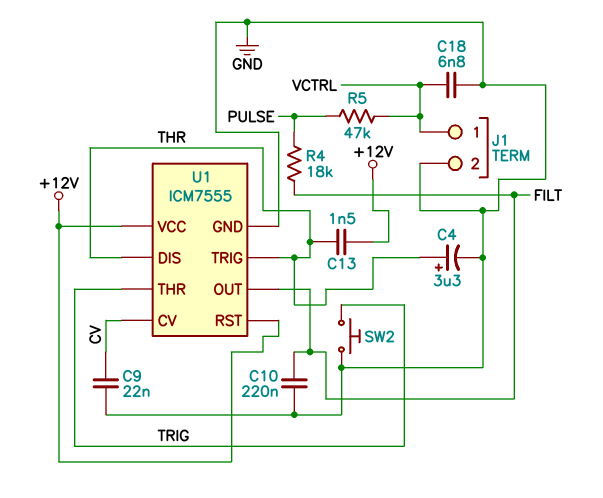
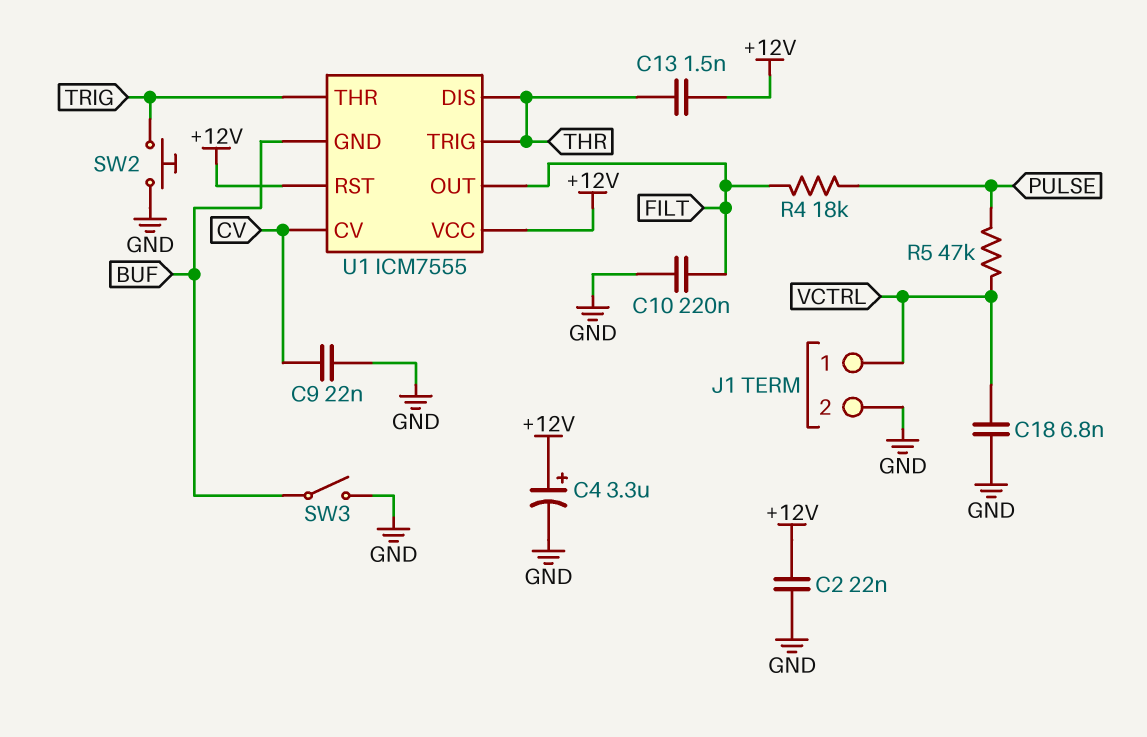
C2: none -> 22nF (+12V, GND)
C4: 3.3uF (plus THR, minus GND) -> 3.3uF (plus +12V, minus GND)
SW3: none -> switch (BUF, GND)
U1 pin GND: GND -> BUF

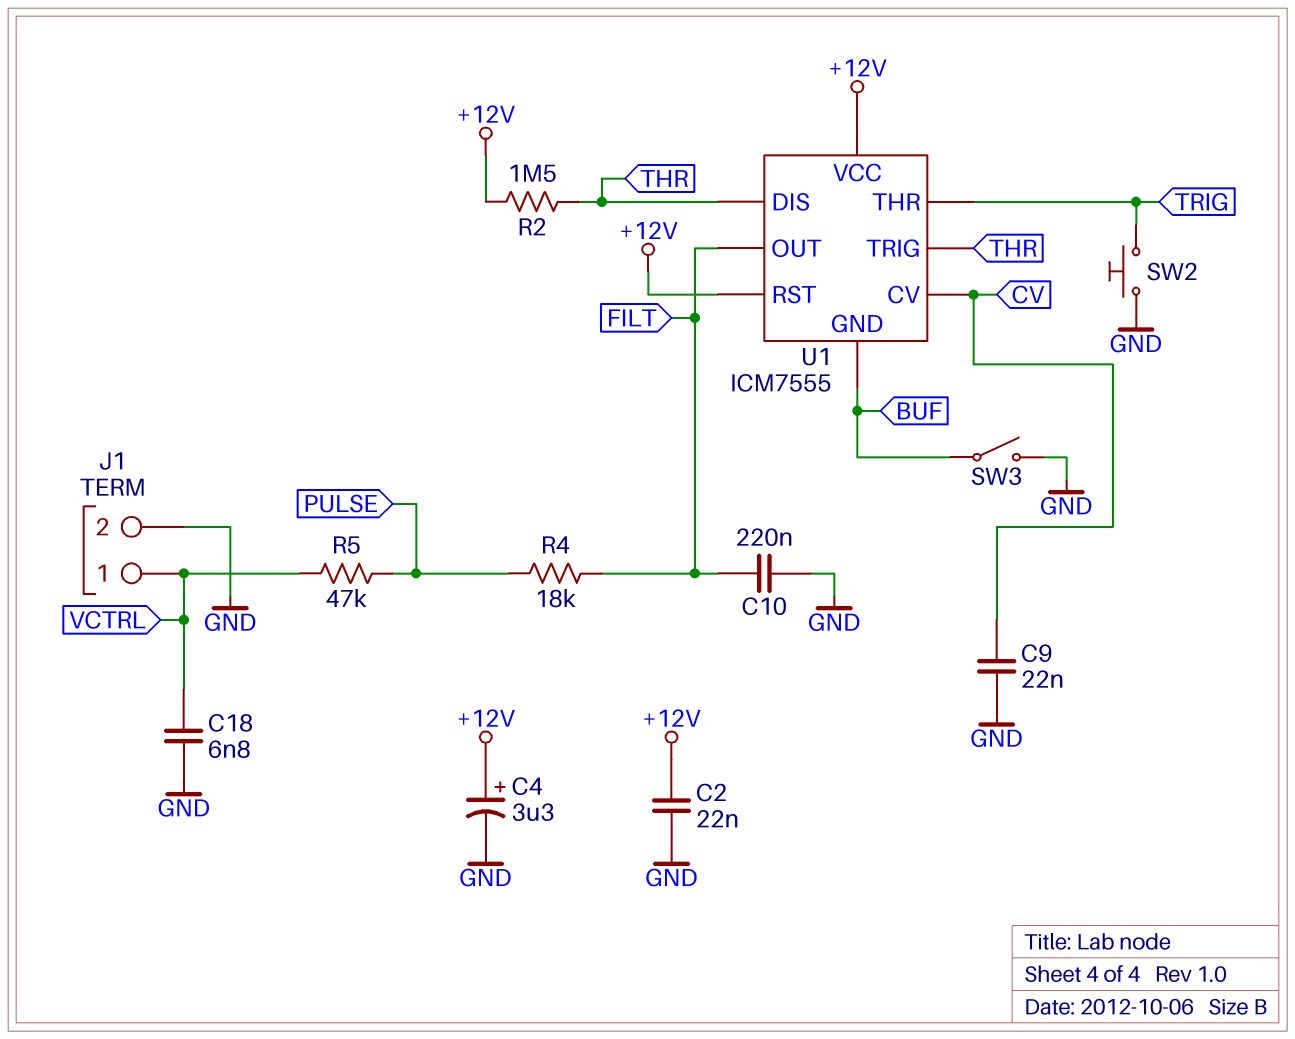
C13: 1.5nF (+12V, THR) -> none
R2: none -> 1.5M (+12V, THR)

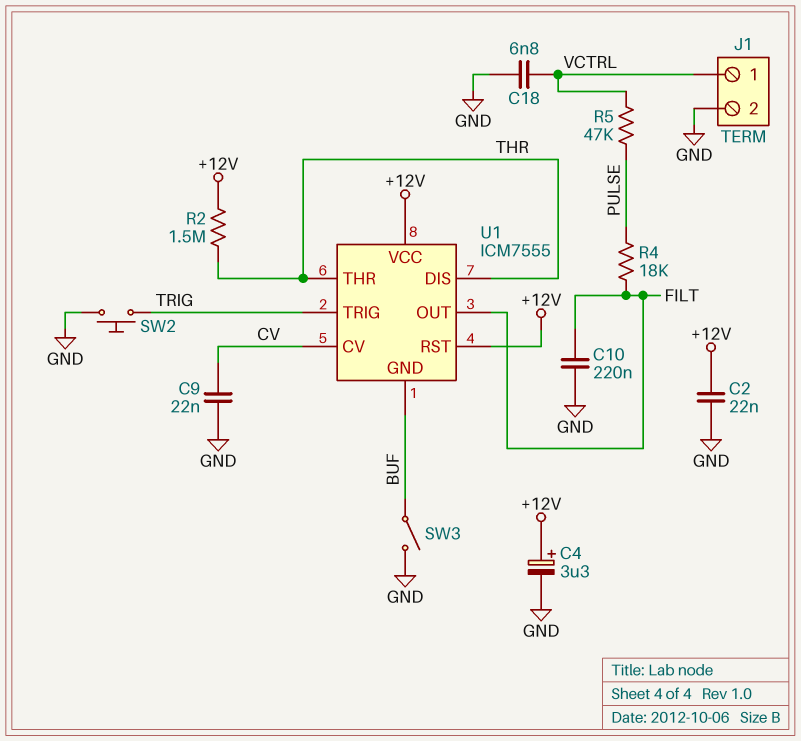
U1 pin THR: TRIG -> THR
U1 pin TRIG: THR -> TRIG

